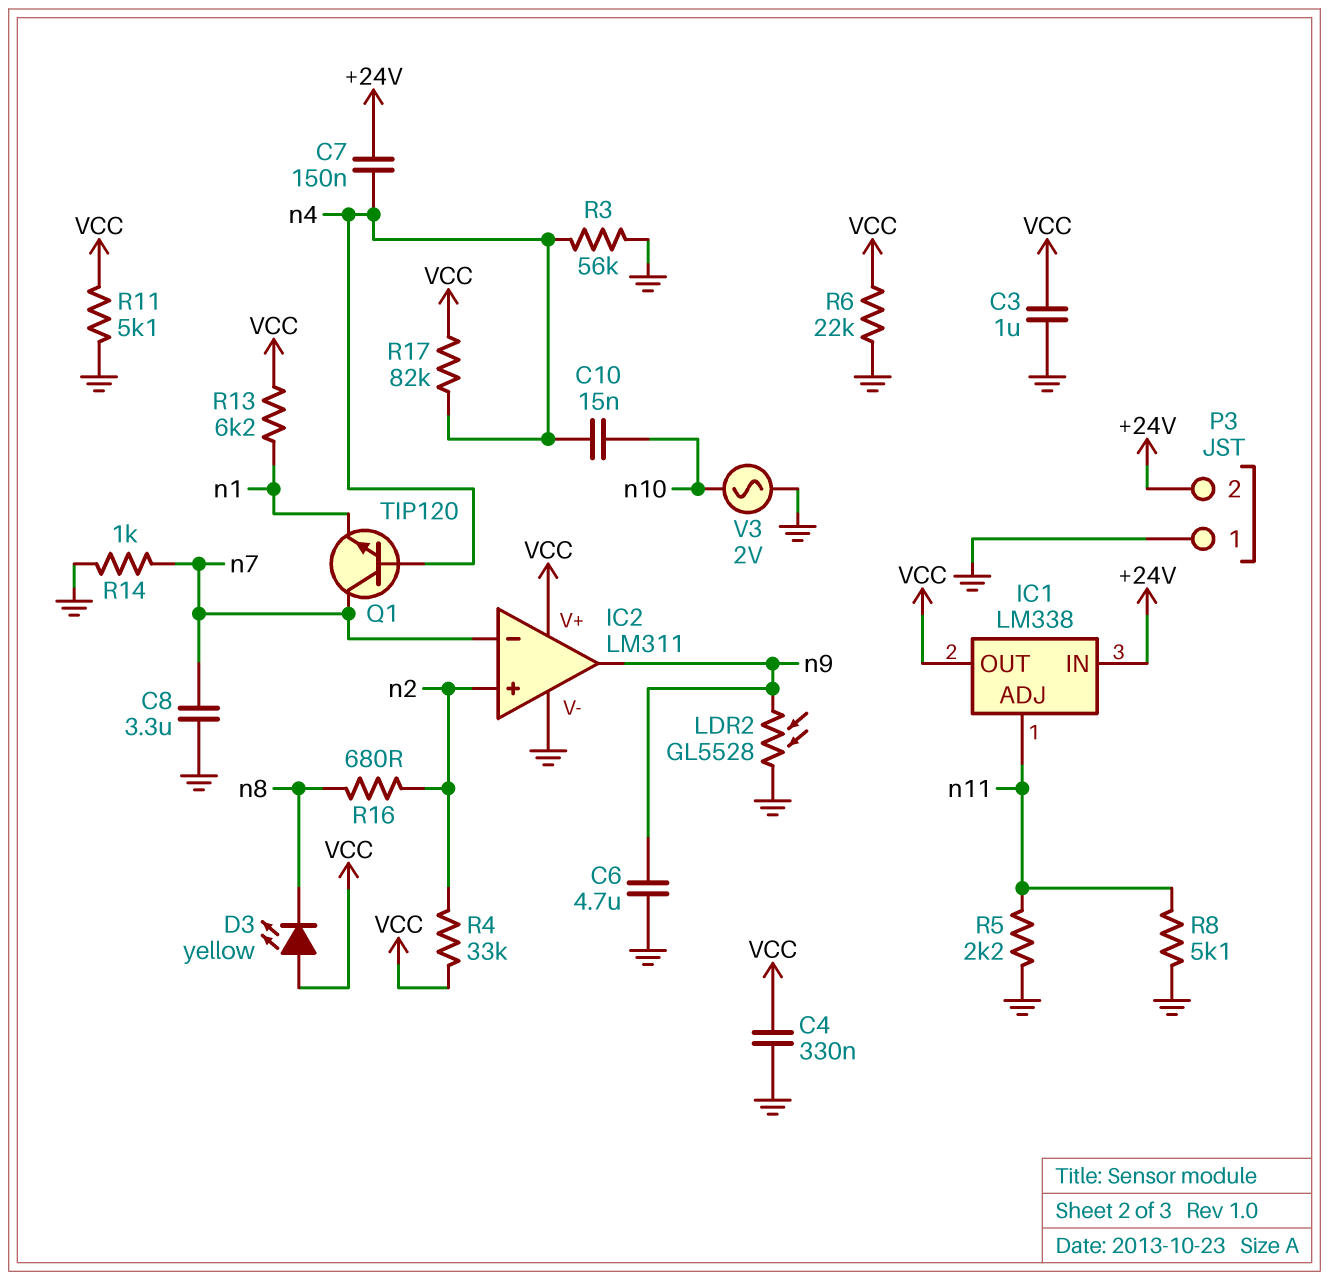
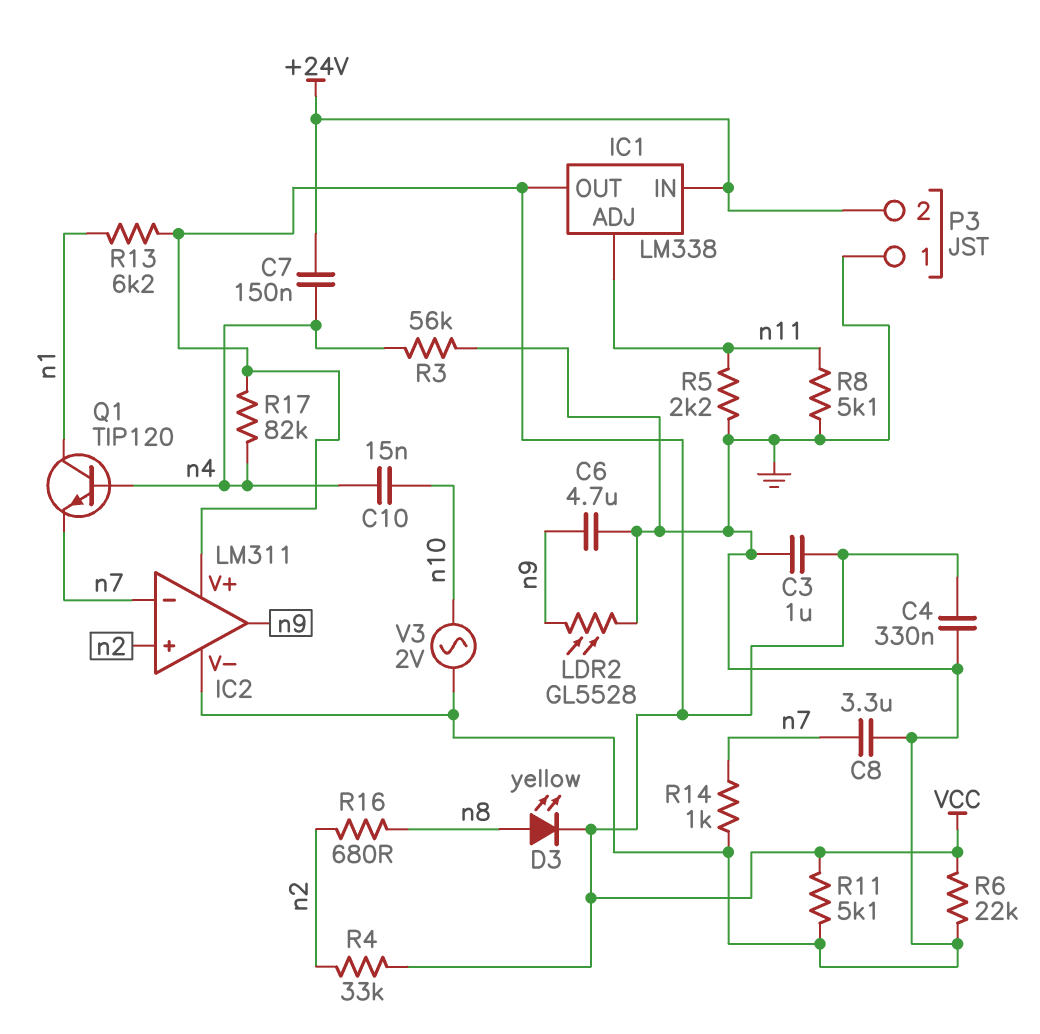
D3: LED yellow (A VCC, K n8) -> LED yellow (A n8, K VCC)
Q1: NPN TIP120 (B n4, C n7, E n1) -> NPN TIP120 (B n4, C n1, E n7)

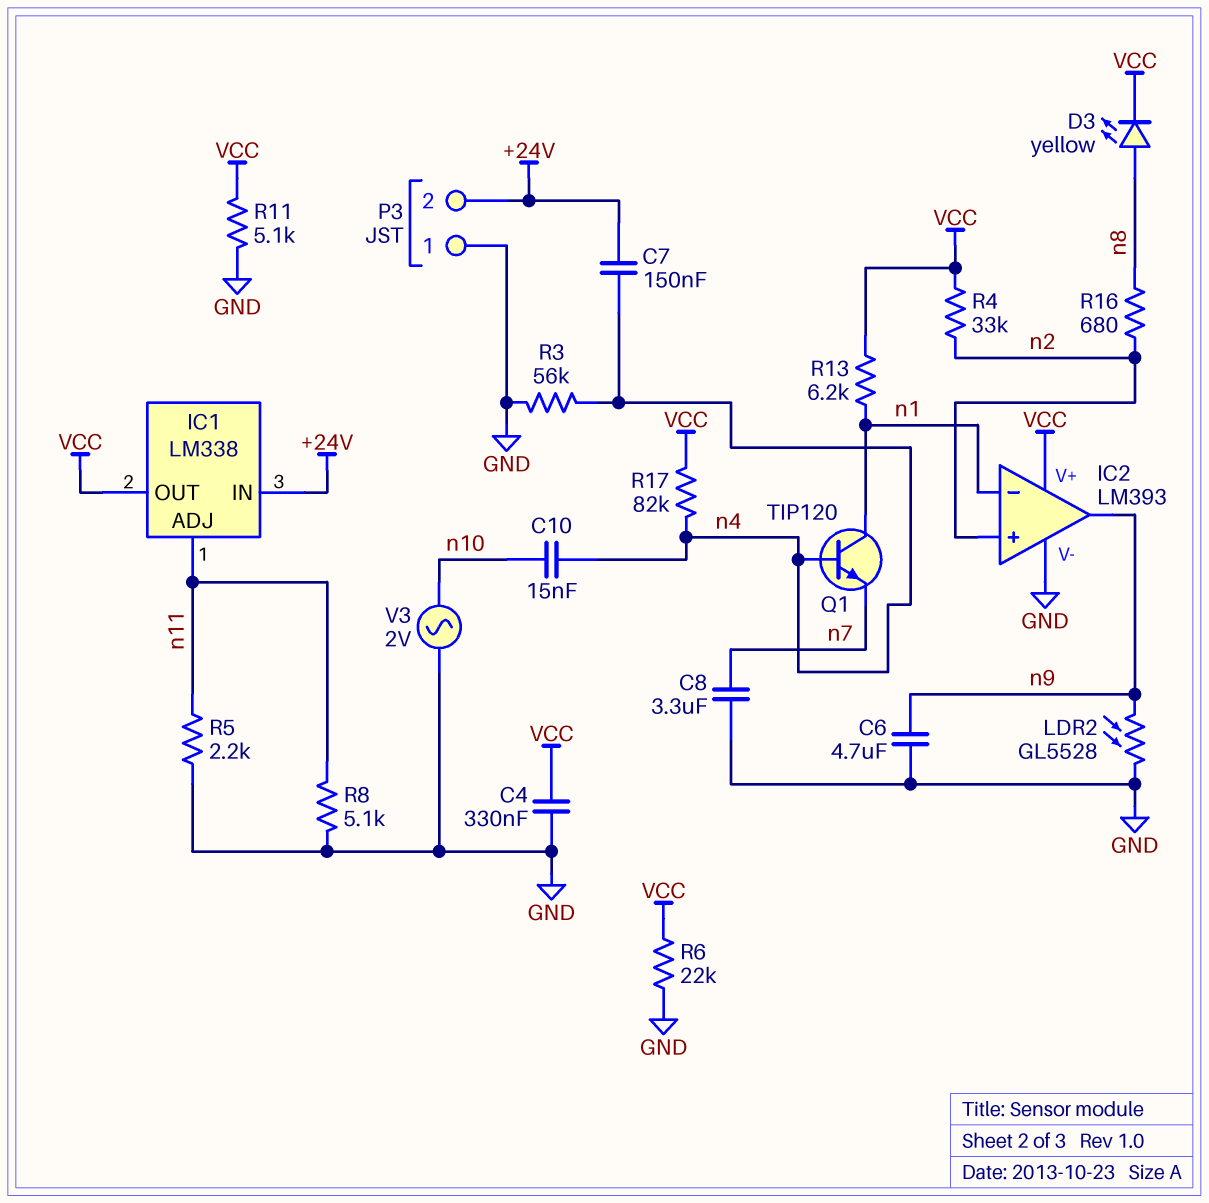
C3: 1uF (GND, VCC) -> none
IC2: LM311 -> LM393
IC2 pin in-: n7 -> n1
R14: 1k (GND, n7) -> none

